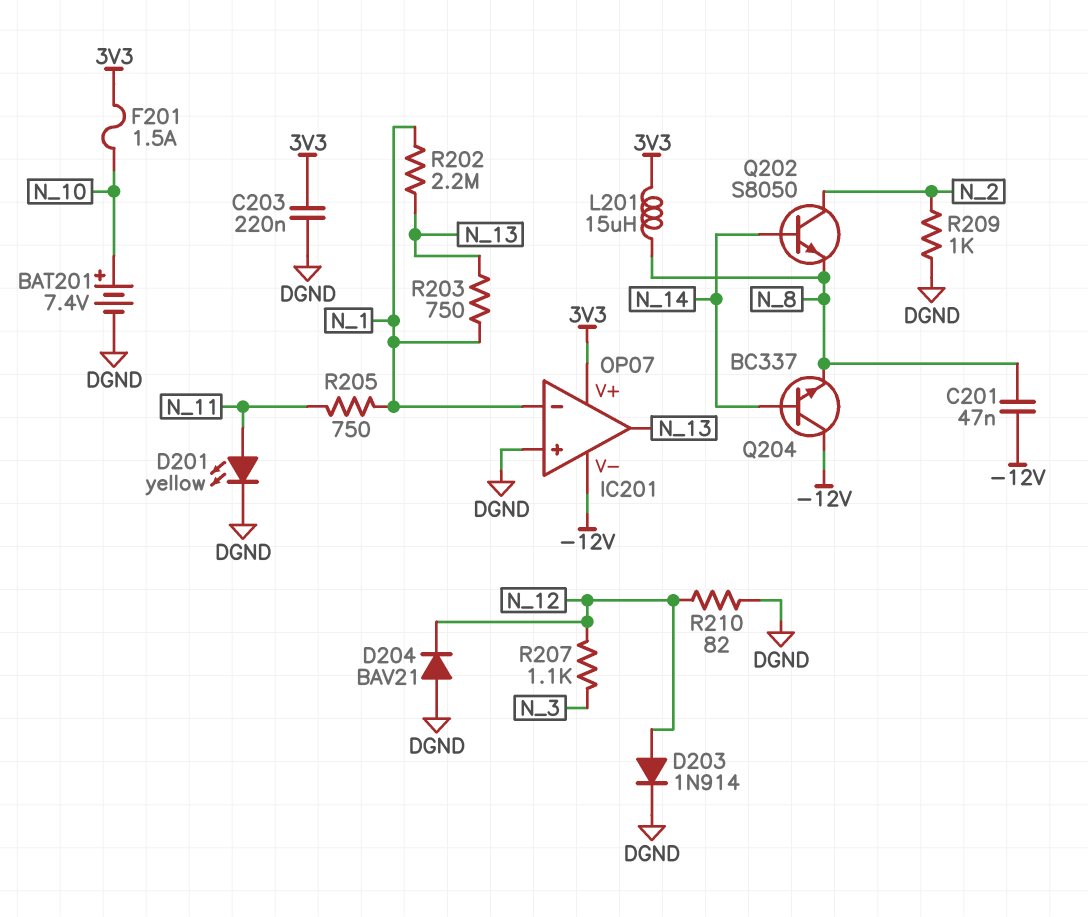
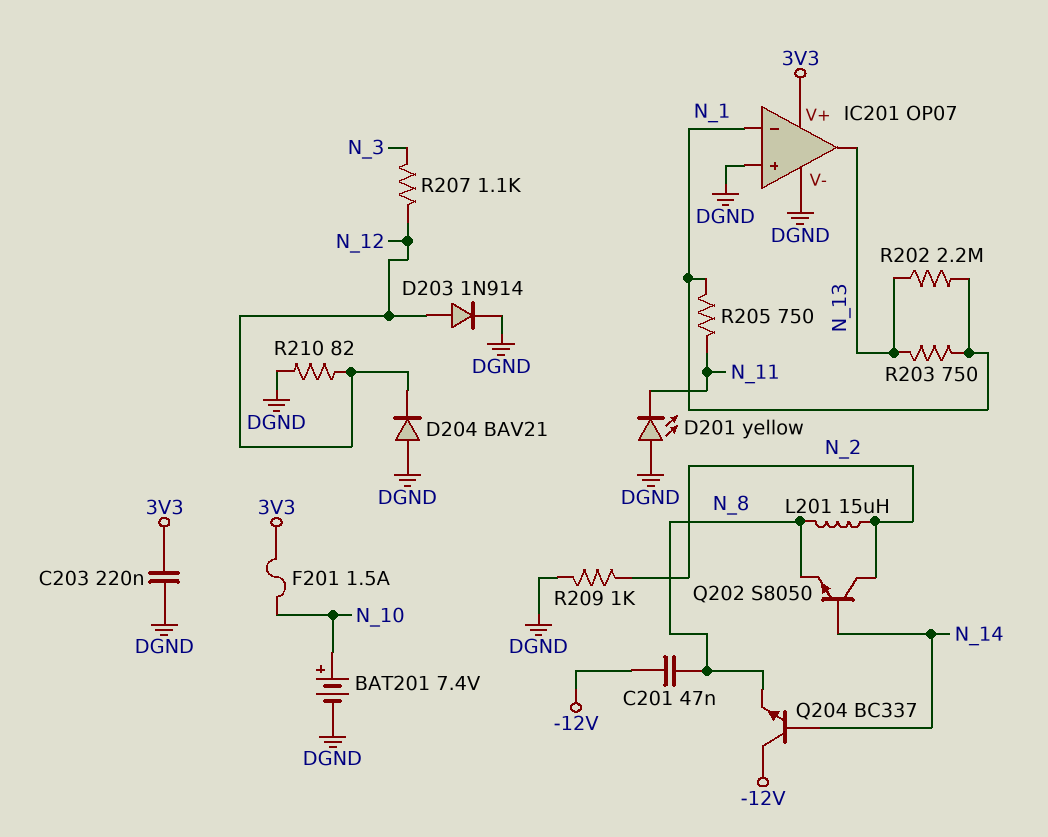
D201: LED yellow (A N_11, K DGND) -> LED yellow (A DGND, K N_11)
IC201 pin V-: -12V -> DGND
L201: 15uH (3V3, N_8) -> 15uH (N_2, N_8)

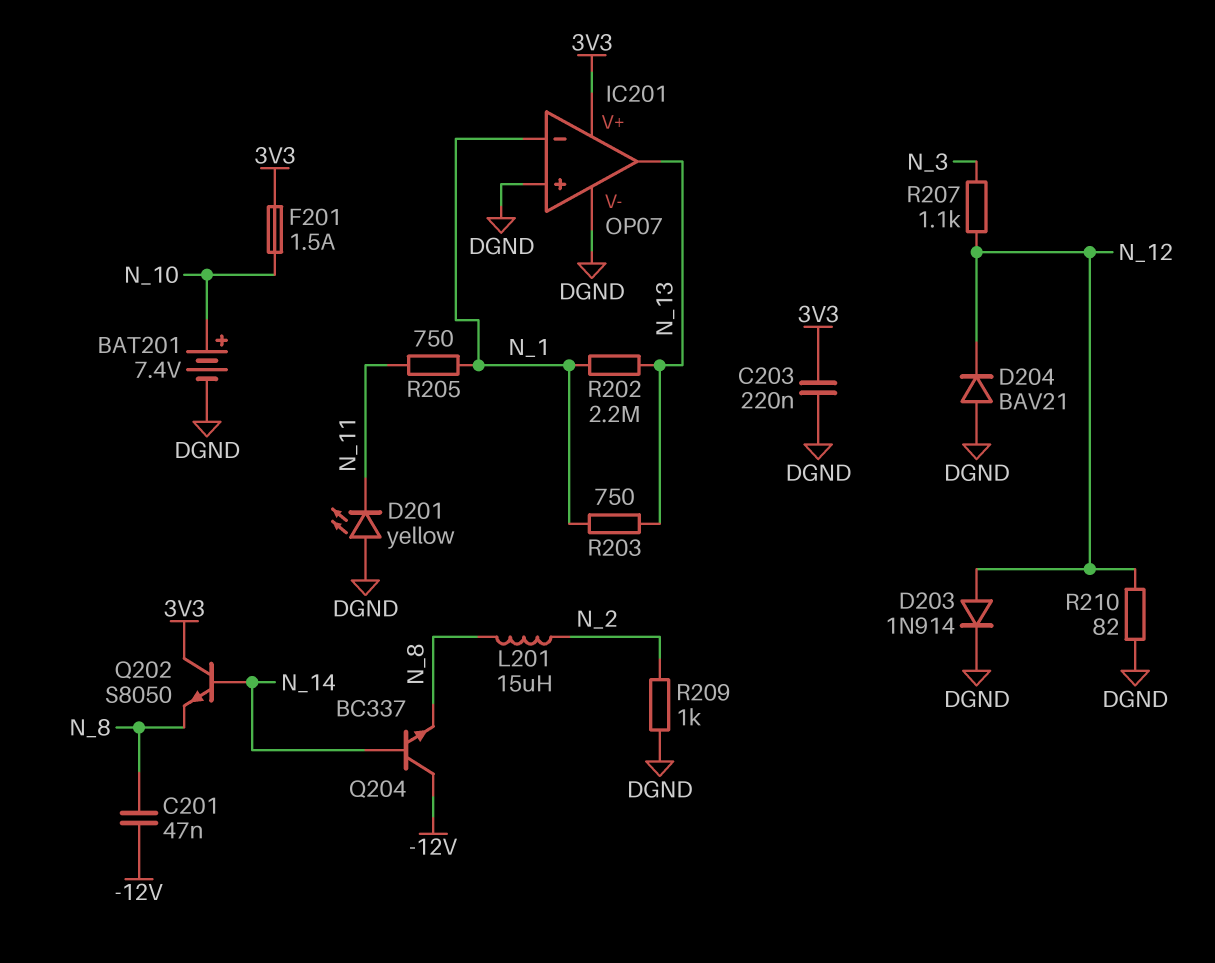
Q202: NPN S8050 (B N_14, C N_2, E N_8) -> NPN S8050 (B N_14, C 3V3, E N_8)

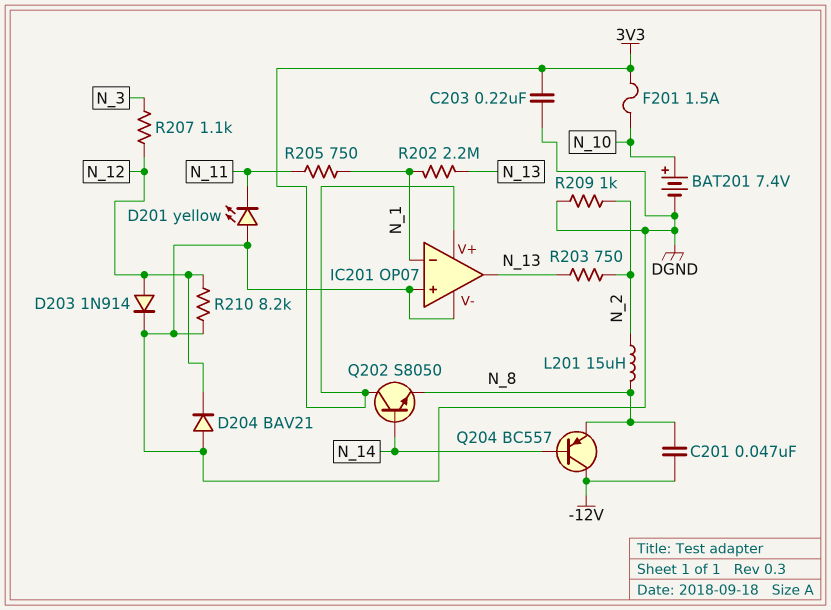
Q204: NPN BC337 (B N_14, C -12V, E N_8) -> PNP BC557 (B N_14, C -12V, E N_8)
R203: 750 (N_1, N_13) -> 750 (N_2, N_13)
R210: 82 (DGND, N_12) -> 8.2k (DGND, N_12)

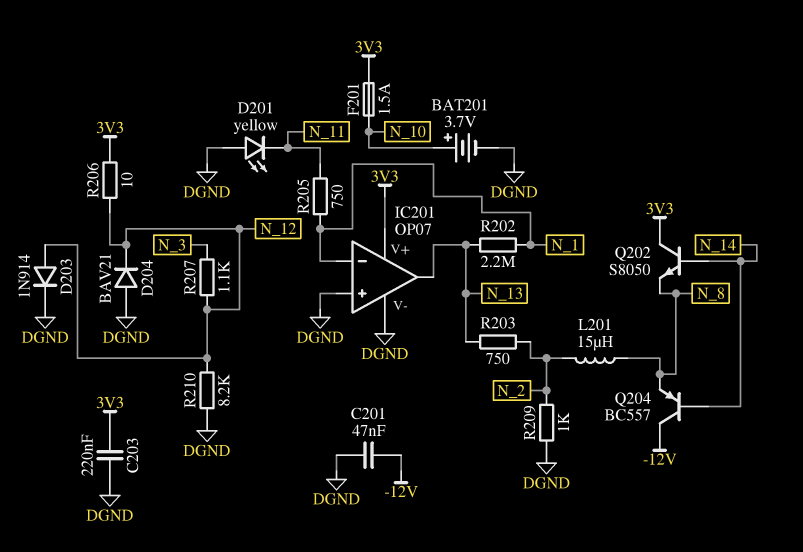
BAT201: 7.4V (plus N_10, minus DGND) -> 3.7V (plus N_10, minus DGND)
C201: 47nF (-12V, N_8) -> 47nF (-12V, DGND)
R206: none -> 10 (3V3, N_12)

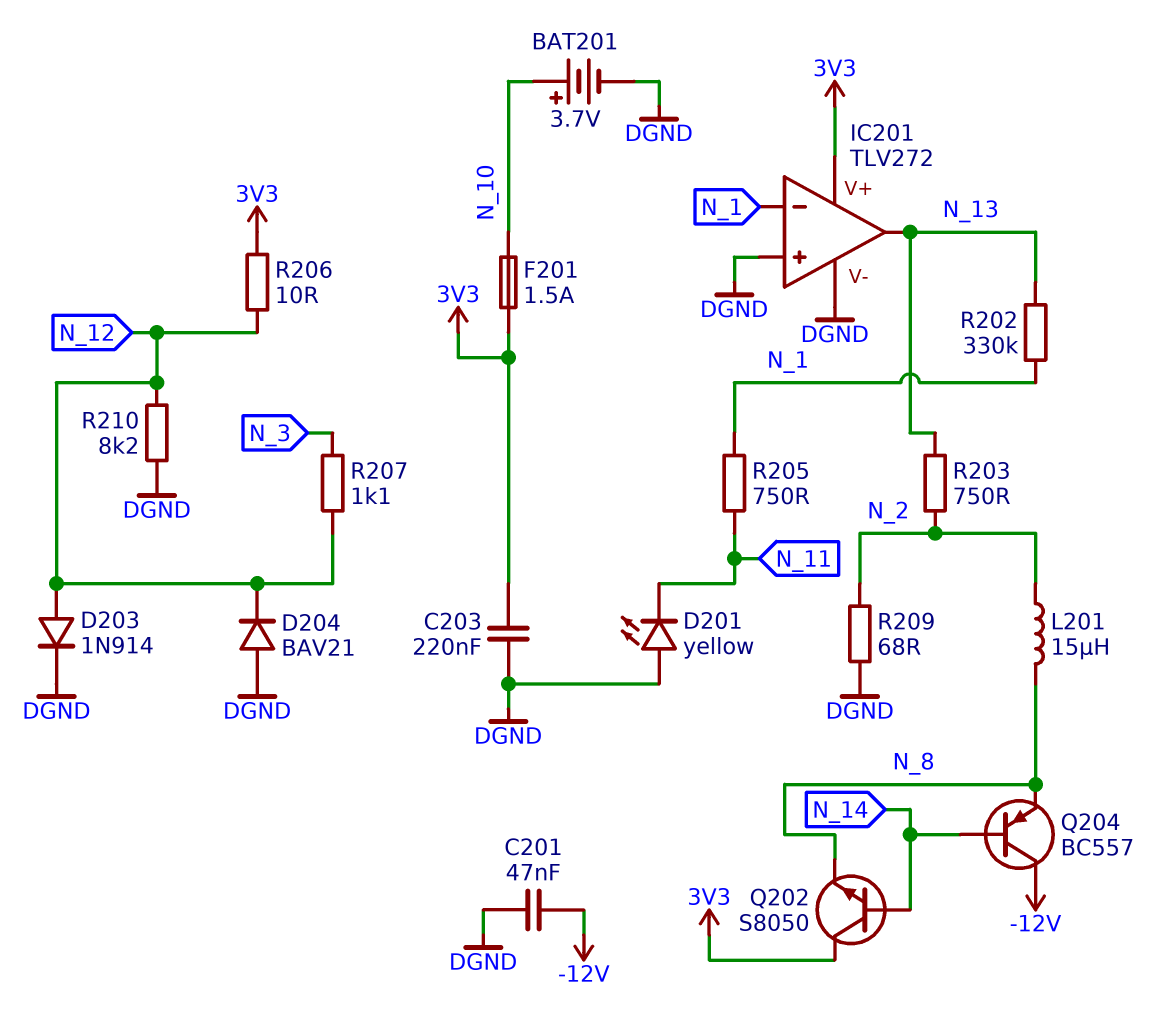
IC201: OP07 -> TLV272
R202: 2.2M (N_1, N_13) -> 330k (N_1, N_13)
R209: 1k (DGND, N_2) -> 68 (DGND, N_2)

